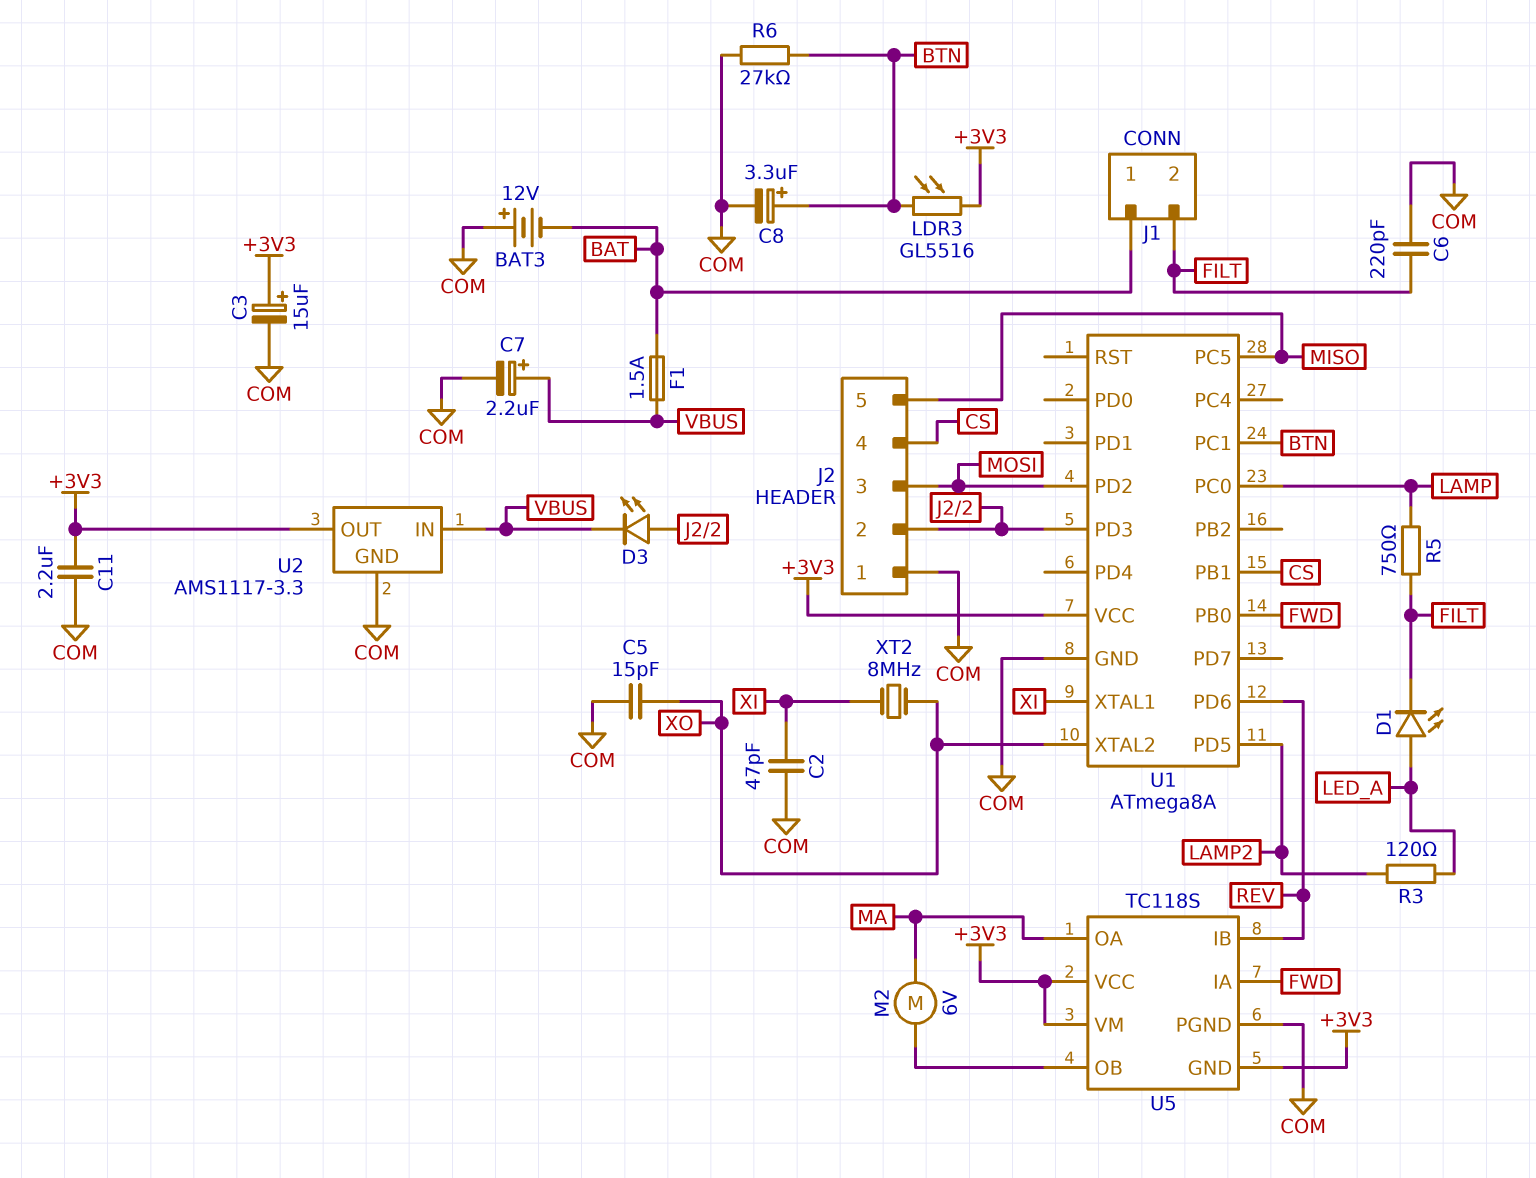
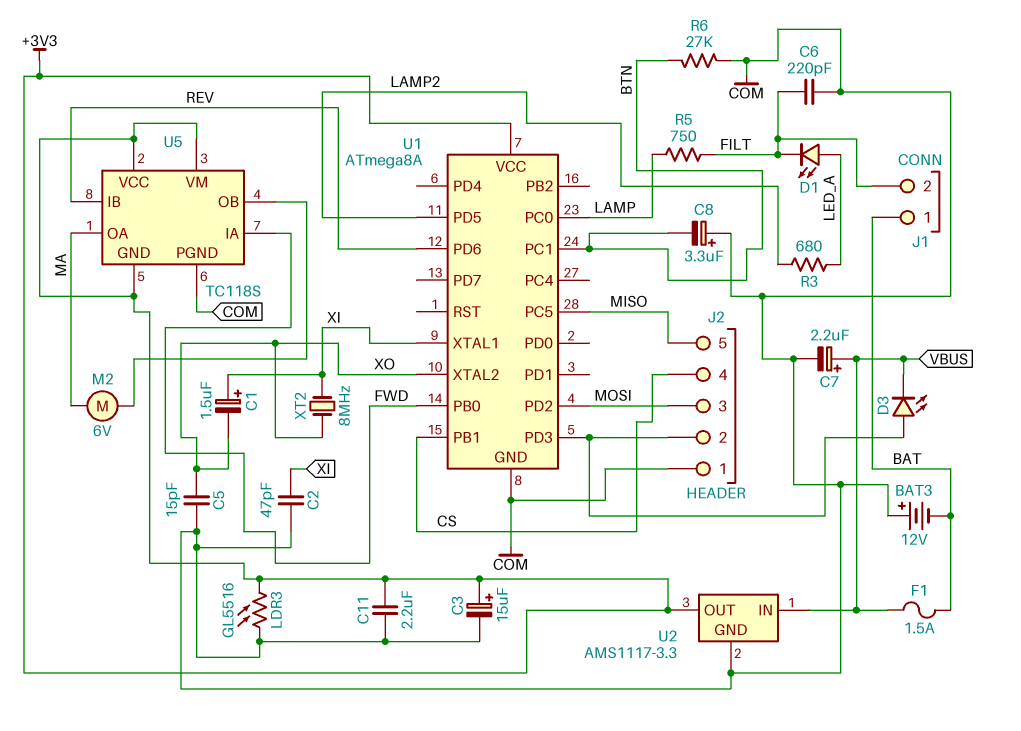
C1: none -> 1.5uF (plus XI, minus XO)
C8: 3.3uF (plus BTN, minus COM) -> 3.3uF (plus COM, minus BTN)
LDR3: GL5516 (+3V3, BTN) -> GL5516 (+3V3, COM)
R3: 120 (LAMP2, LED_A) -> 680 (LAMP2, LED_A)

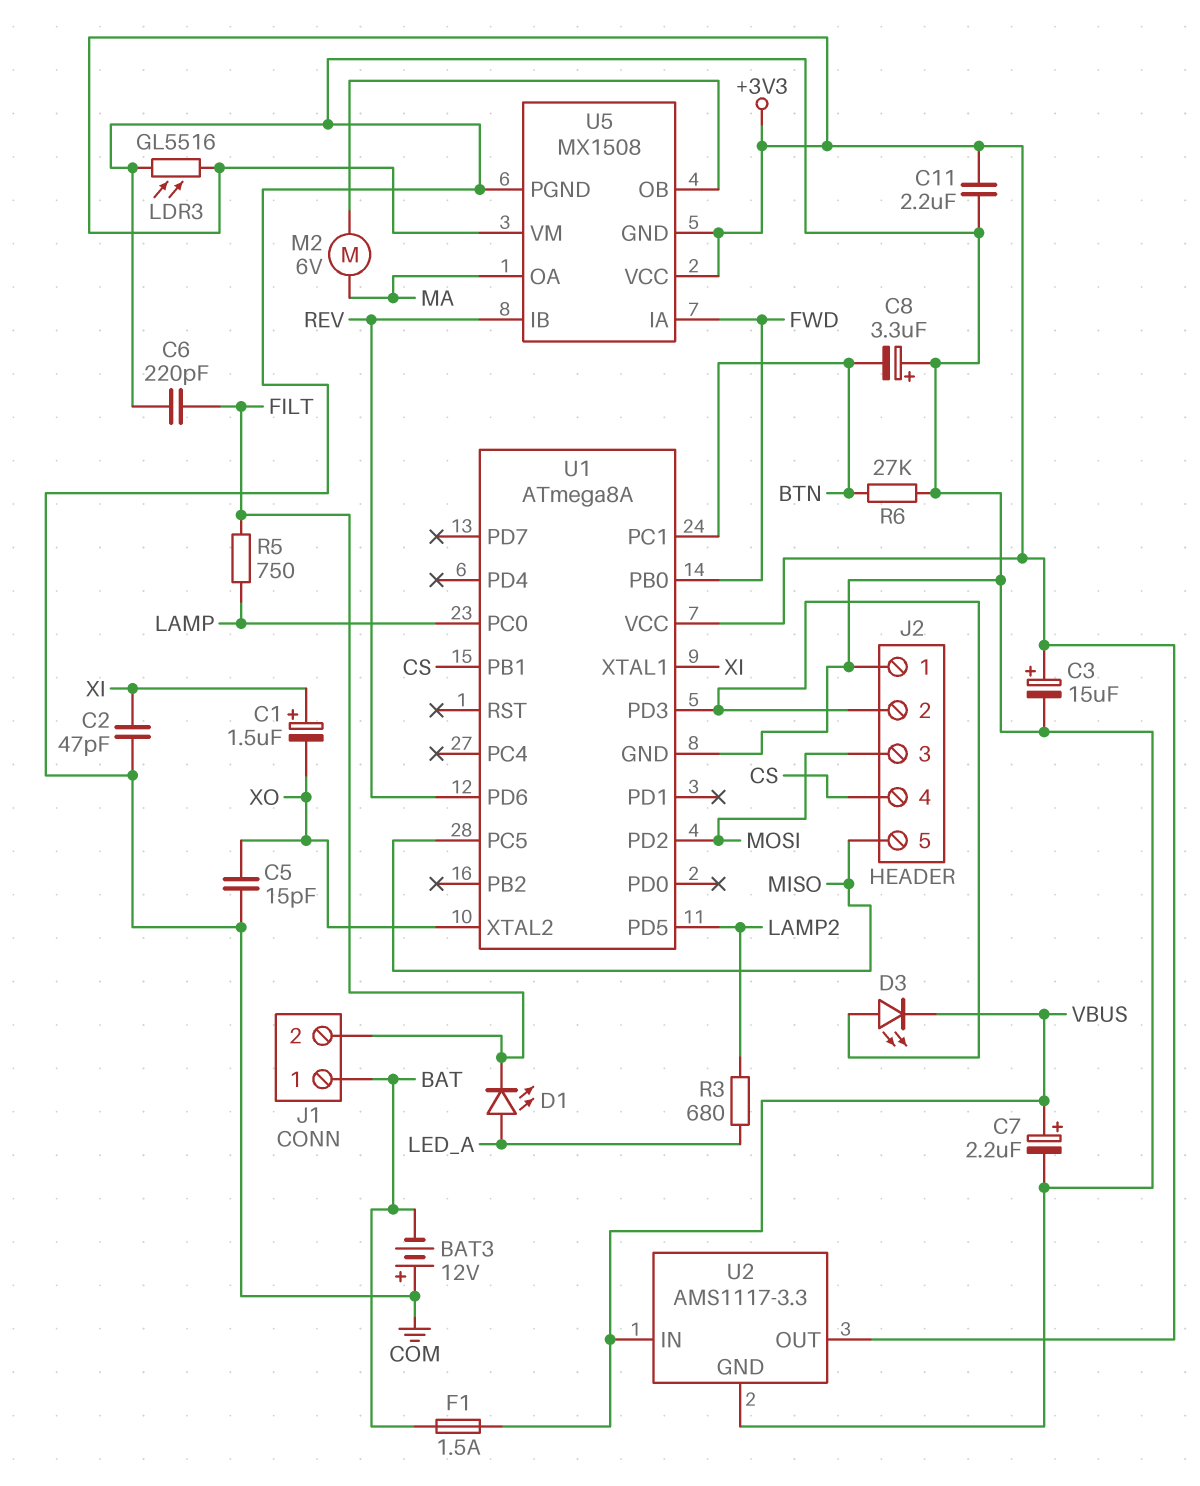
U5: TC118S -> MX1508
XT2: 8MHz (XI, XO) -> none

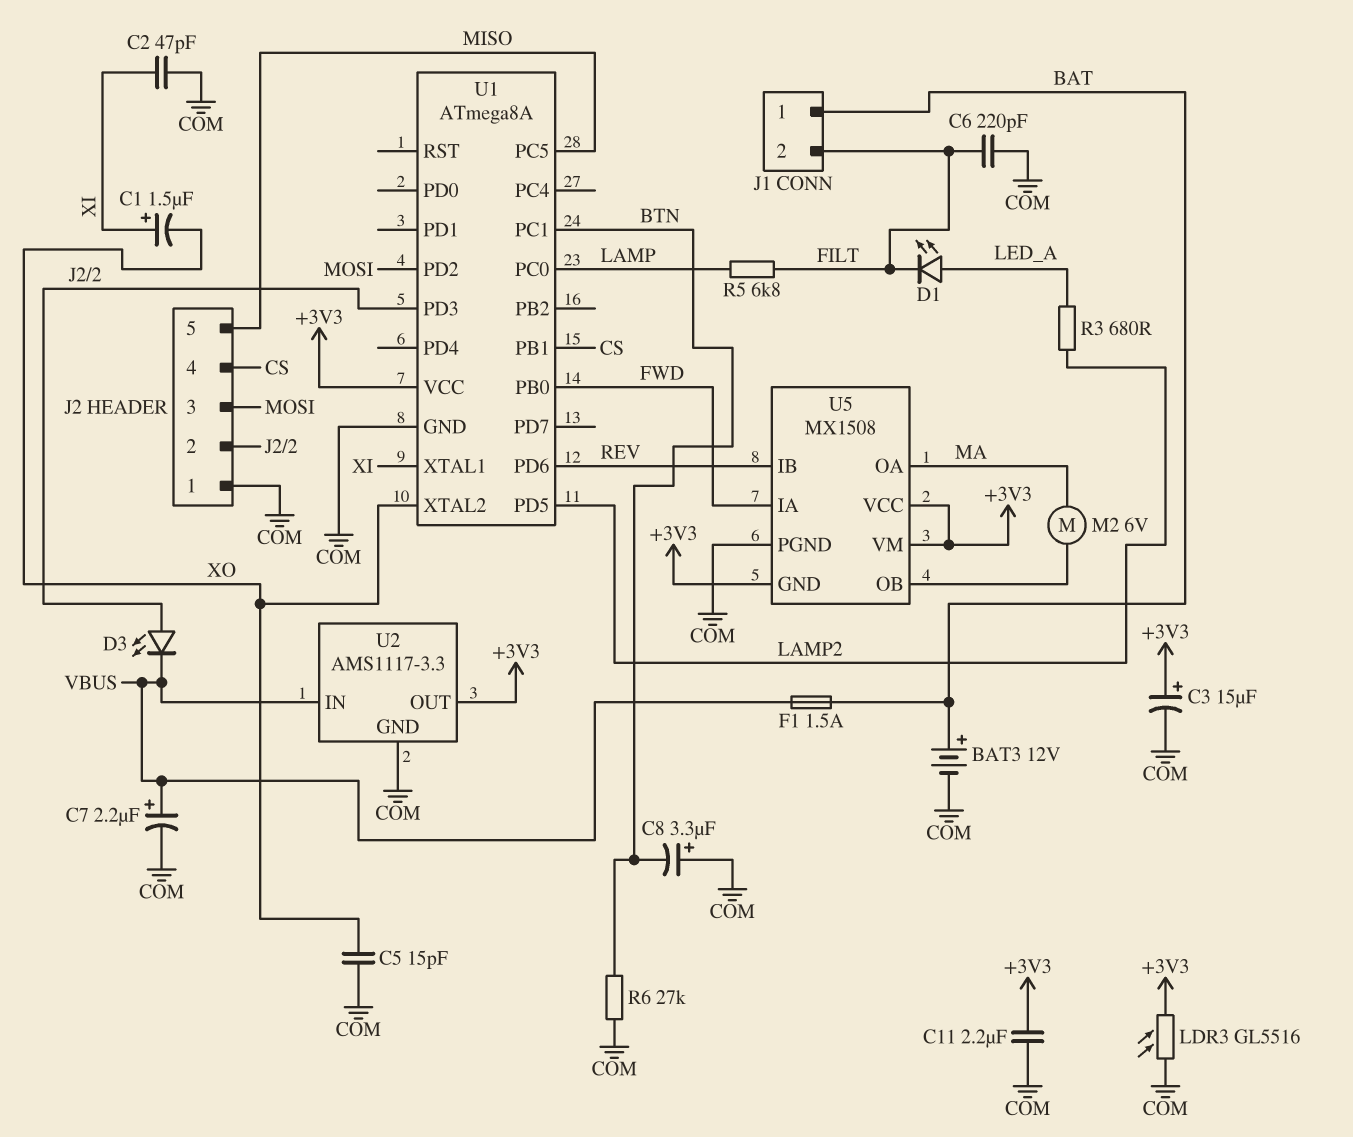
BAT3: 12V (plus COM, minus BAT) -> 12V (plus BAT, minus COM)
R5: 750 (FILT, LAMP) -> 6.8k (FILT, LAMP)

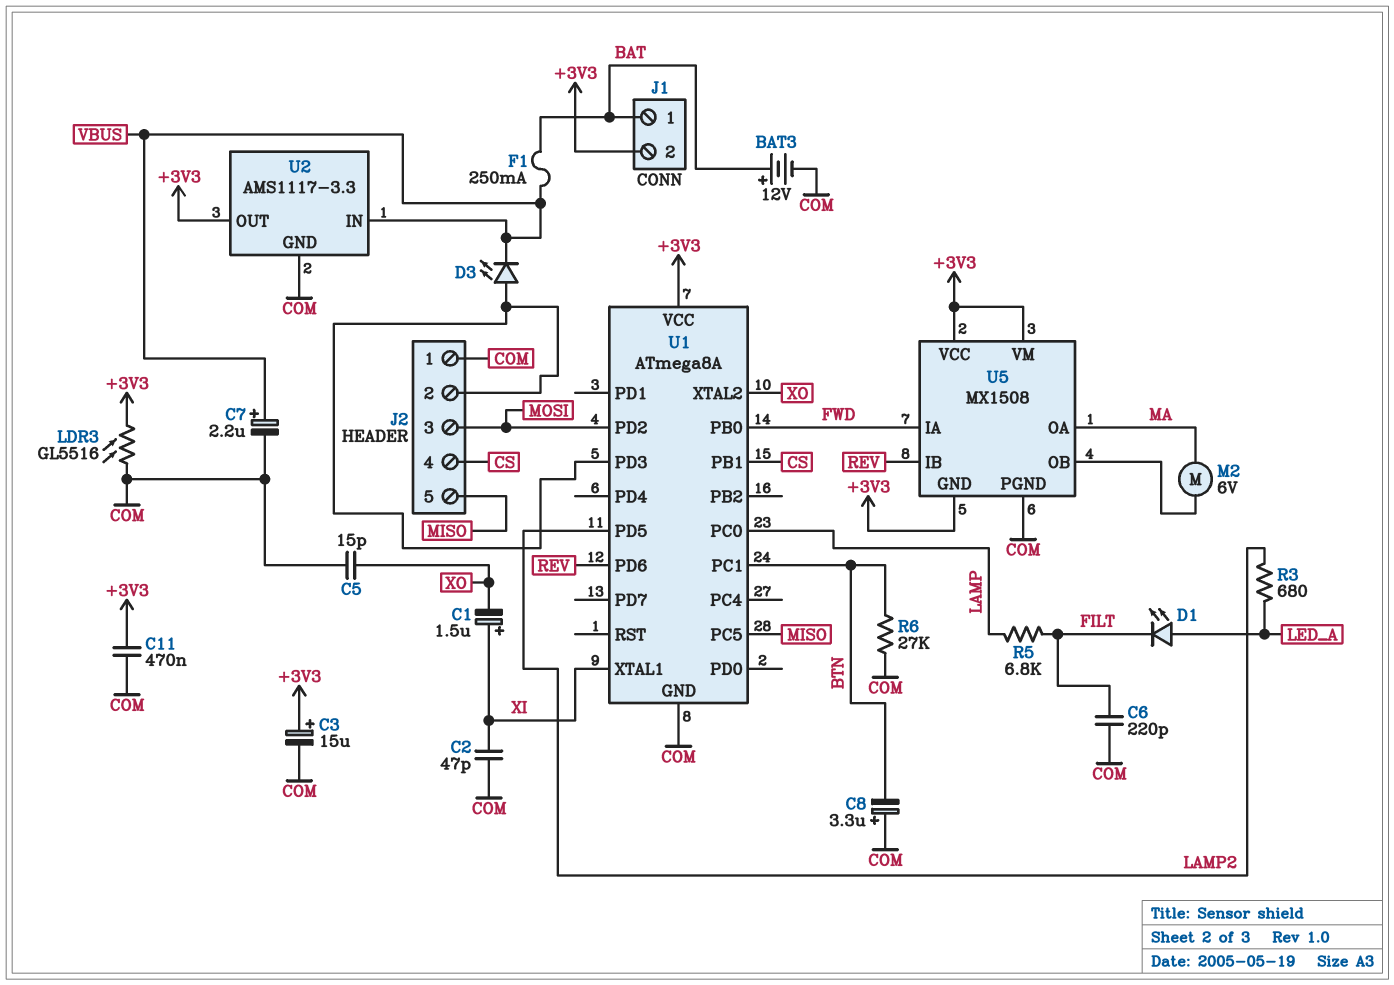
C11: 2.2uF (+3V3, COM) -> 470nF (+3V3, COM)
F1: 1.5A (BAT, VBUS) -> 250mA (BAT, VBUS)
J1 pin 2: FILT -> +3V3

